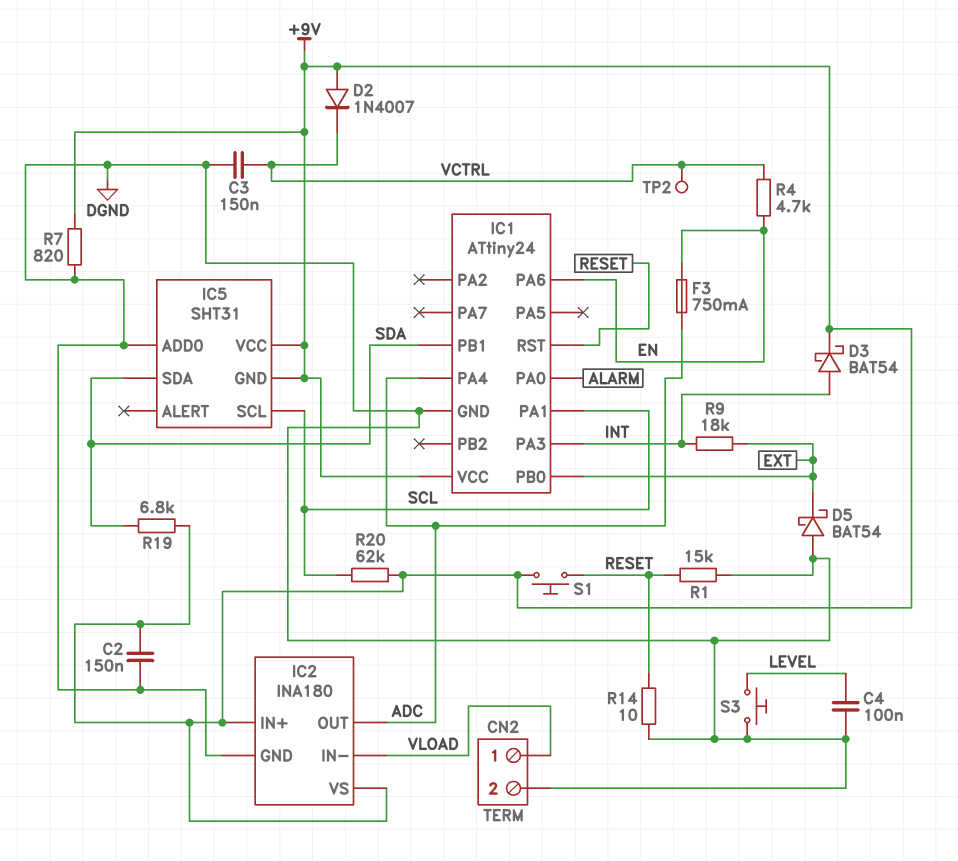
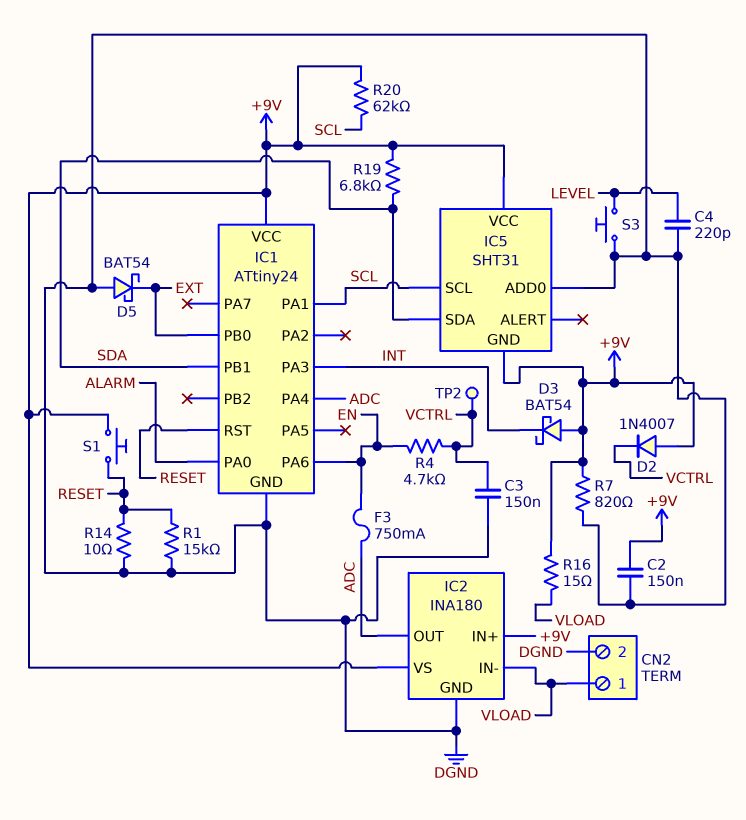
C4: 100nF (DGND, LEVEL) -> 220pF (DGND, LEVEL)
D3: schottky BAT54 (A INT, K +9V) -> schottky BAT54 (A +9V, K INT)
R9: 18k (EXT, INT) -> none
R16: none -> 15 (+9V, VLOAD)

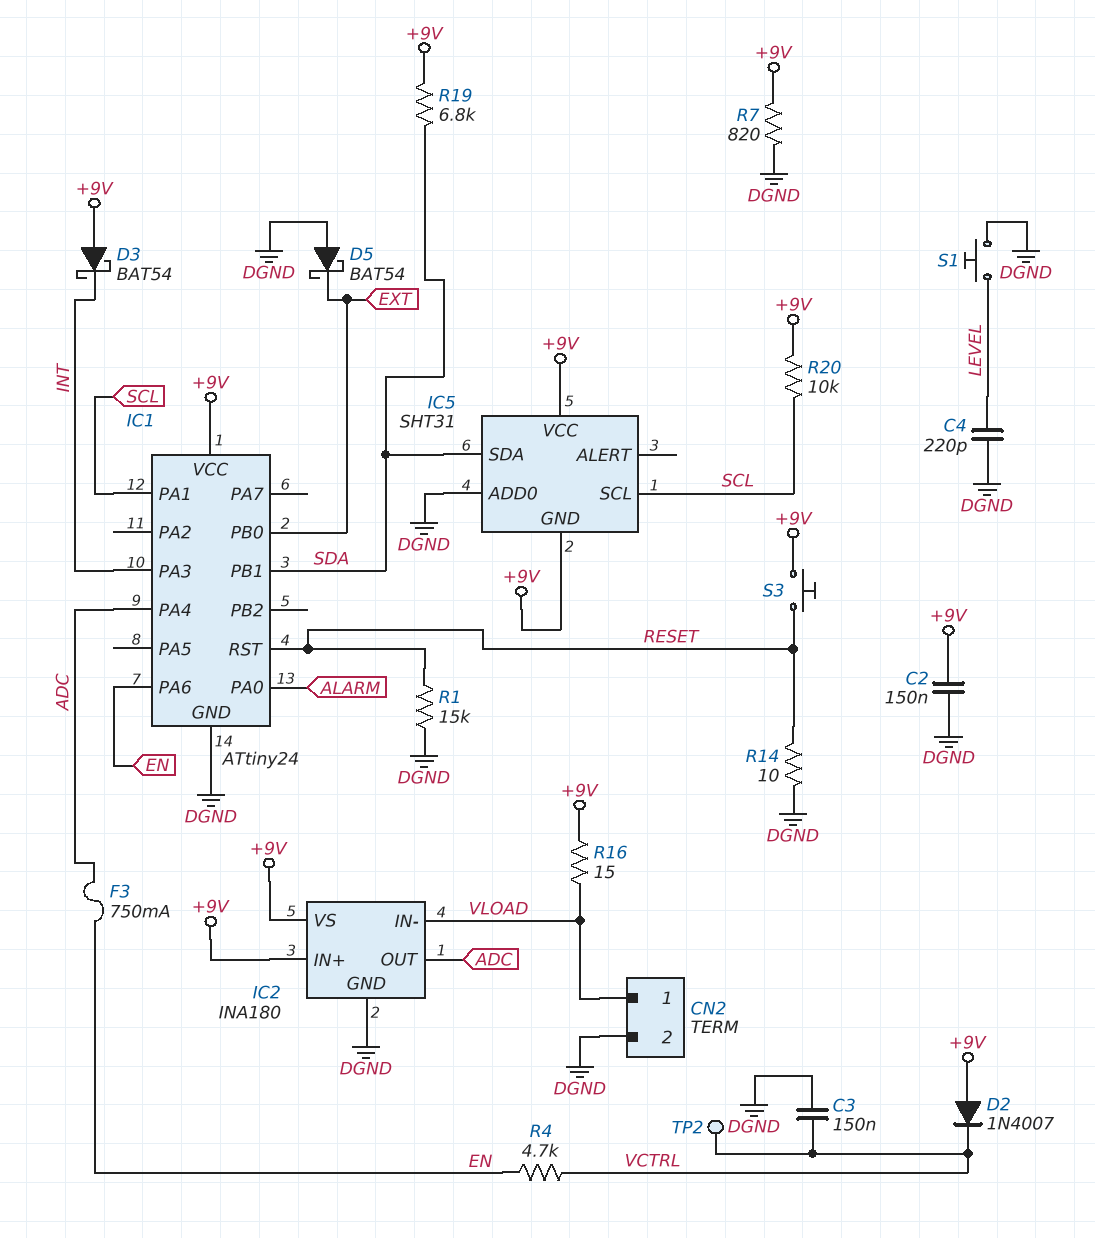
R20: 62k (+9V, SCL) -> 10k (+9V, SCL)
S1: button (+9V, RESET) -> button (DGND, LEVEL)
S3: button (DGND, LEVEL) -> button (+9V, RESET)

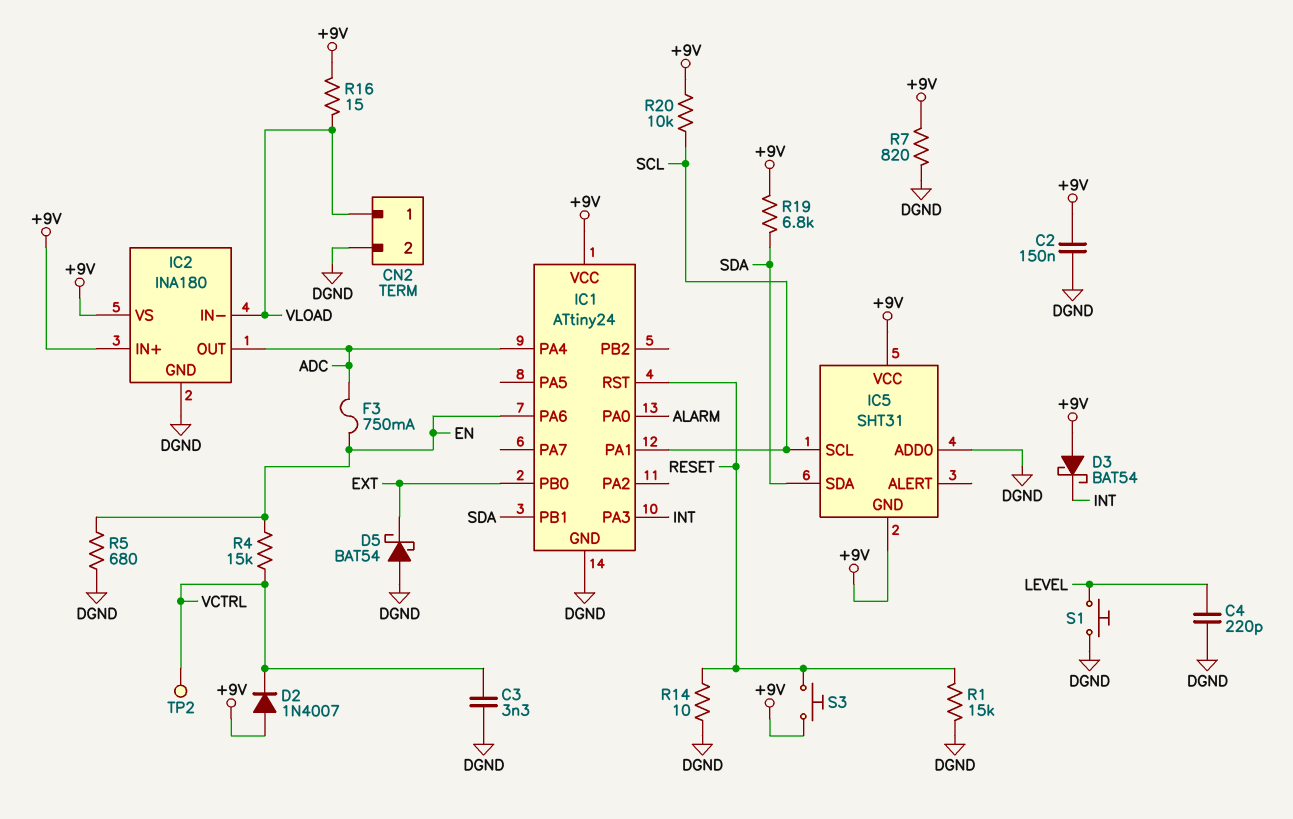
C3: 150nF (DGND, VCTRL) -> 3.3nF (DGND, VCTRL)
R4: 4.7k (EN, VCTRL) -> 15k (EN, VCTRL)
R5: none -> 680 (DGND, EN)

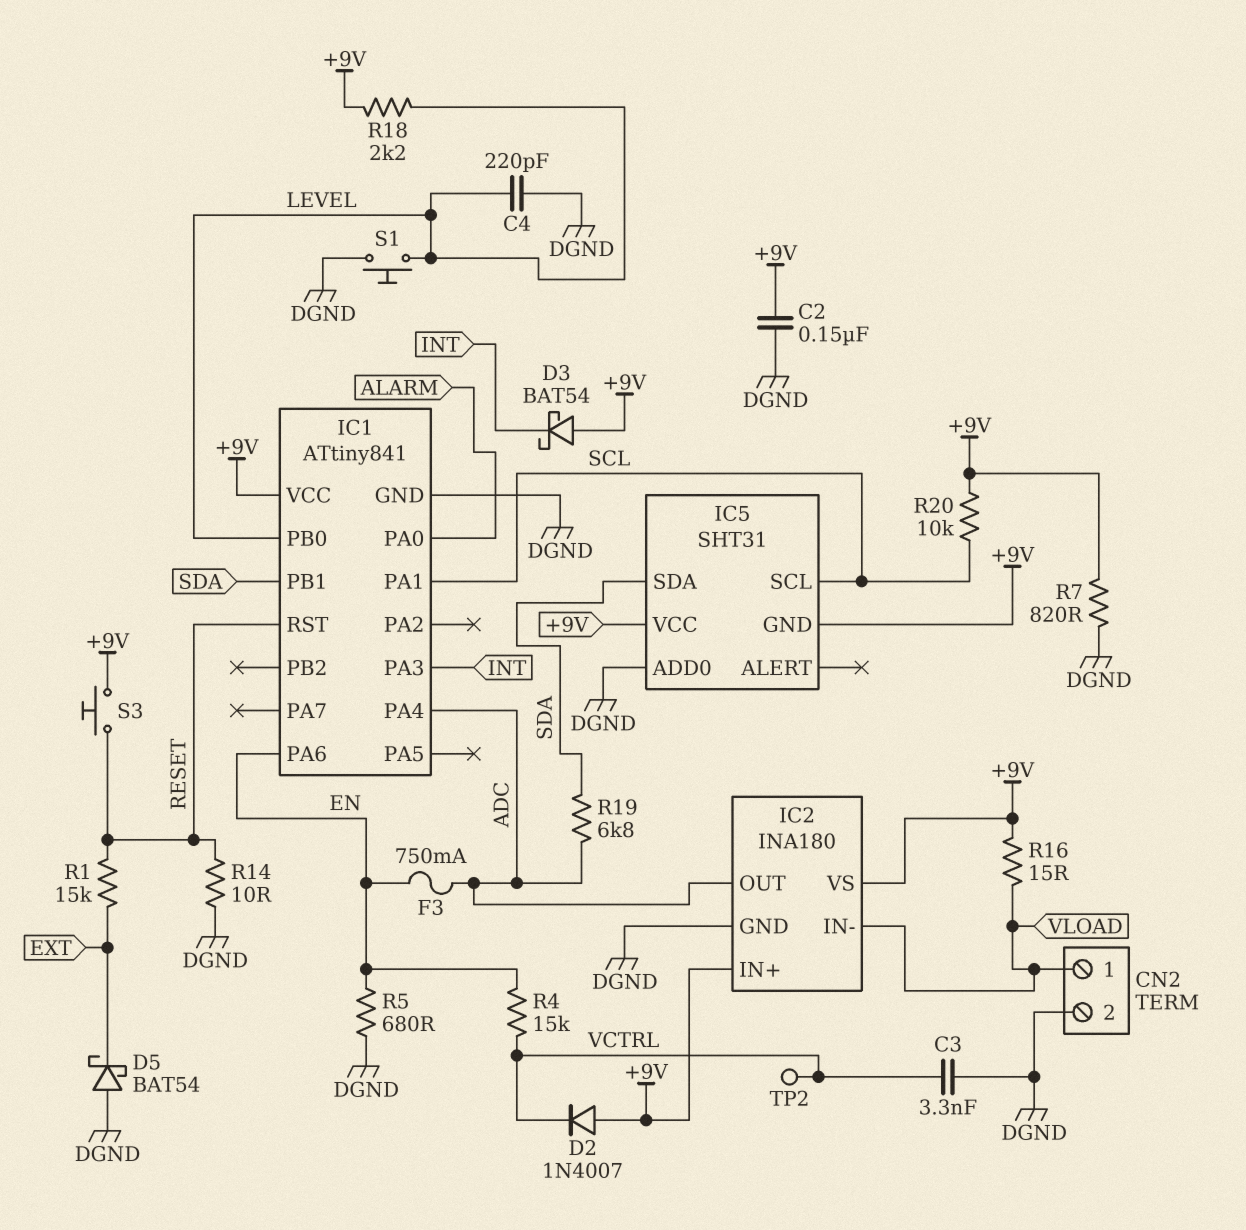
IC1: ATtiny24 -> ATtiny841
IC1 pin PB0: EXT -> LEVEL
R1: 15k (DGND, RESET) -> 15k (EXT, RESET)
R18: none -> 2.2k (+9V, LEVEL)
R19: 6.8k (+9V, SDA) -> 6.8k (ADC, SDA)

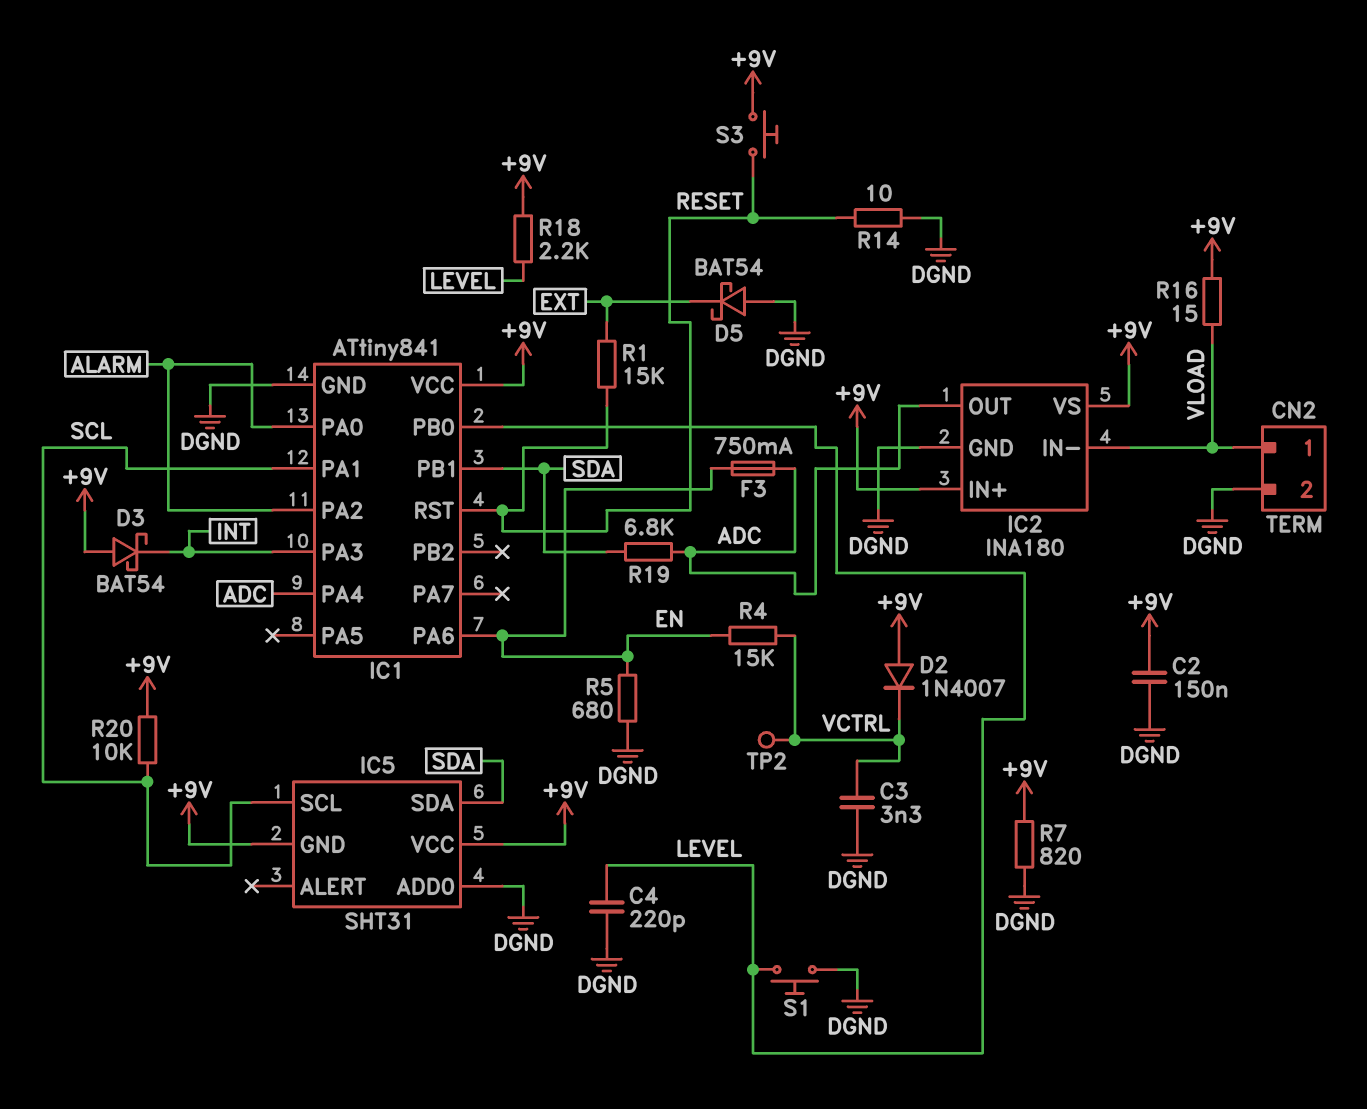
IC1 pin PA2: none -> ALARM

